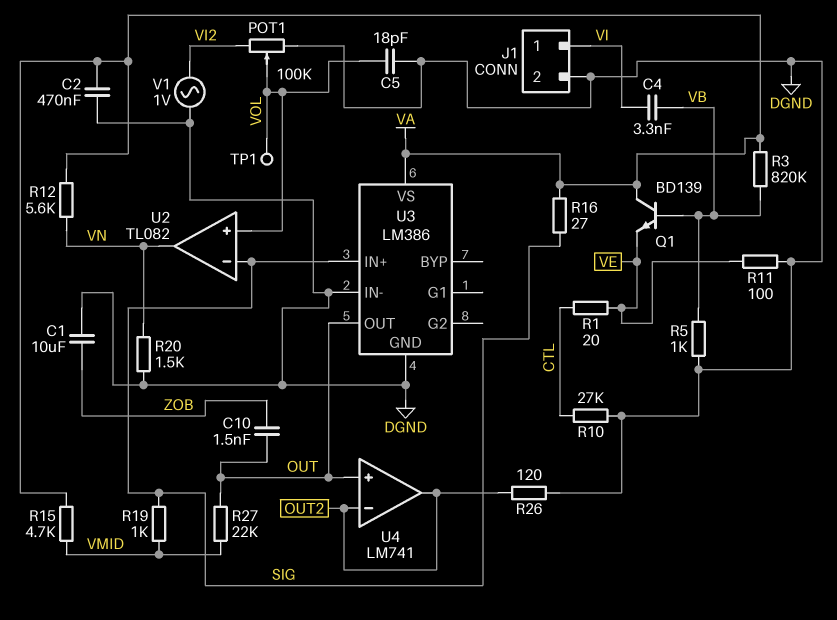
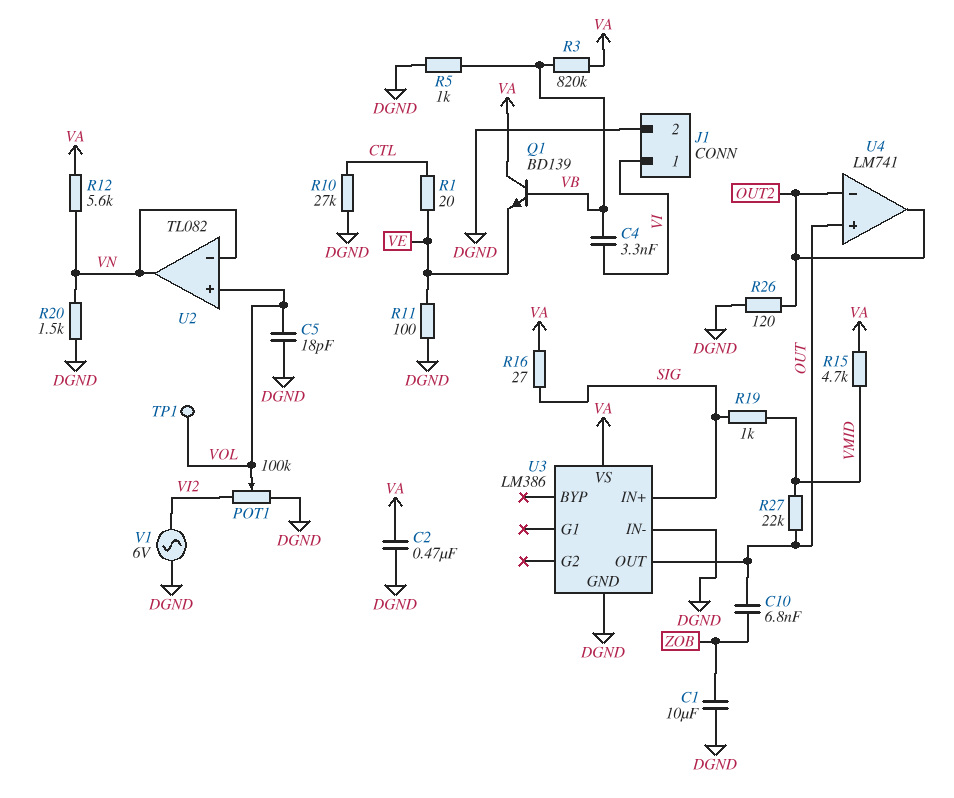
C10: 1.5nF (OUT, ZOB) -> 6.8nF (OUT, ZOB)
U2 pin in-: SIG -> VN
V1: AC 1V (DGND, VI2) -> AC 6V (DGND, VI2)

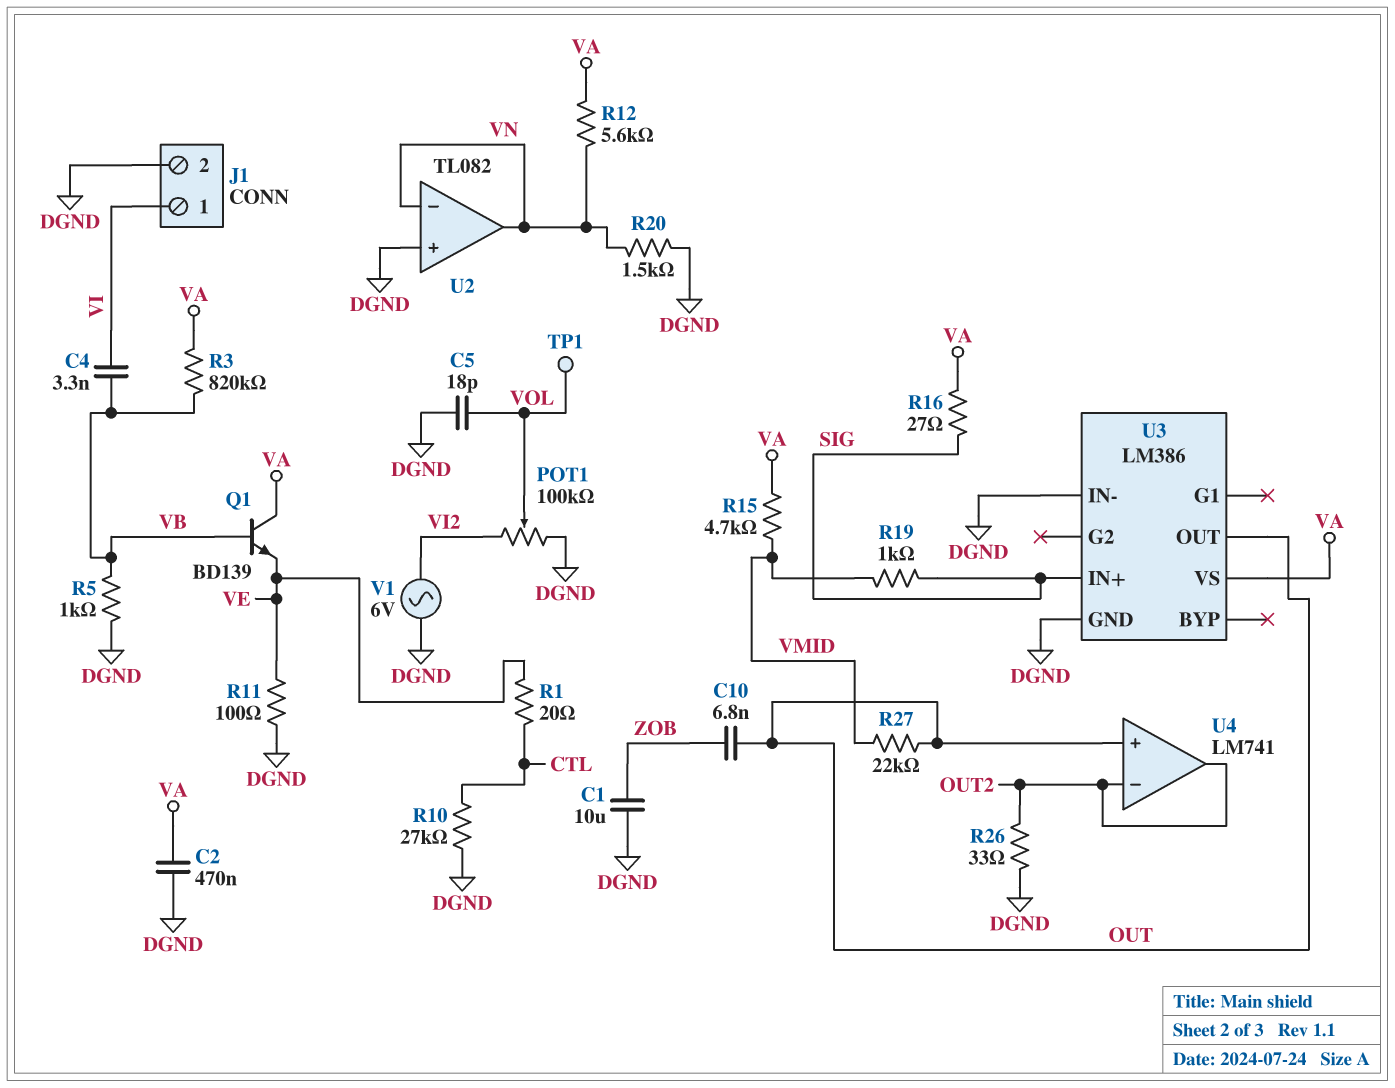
R26: 120 (DGND, OUT2) -> 33 (DGND, OUT2)
U2 pin in+: VOL -> DGND

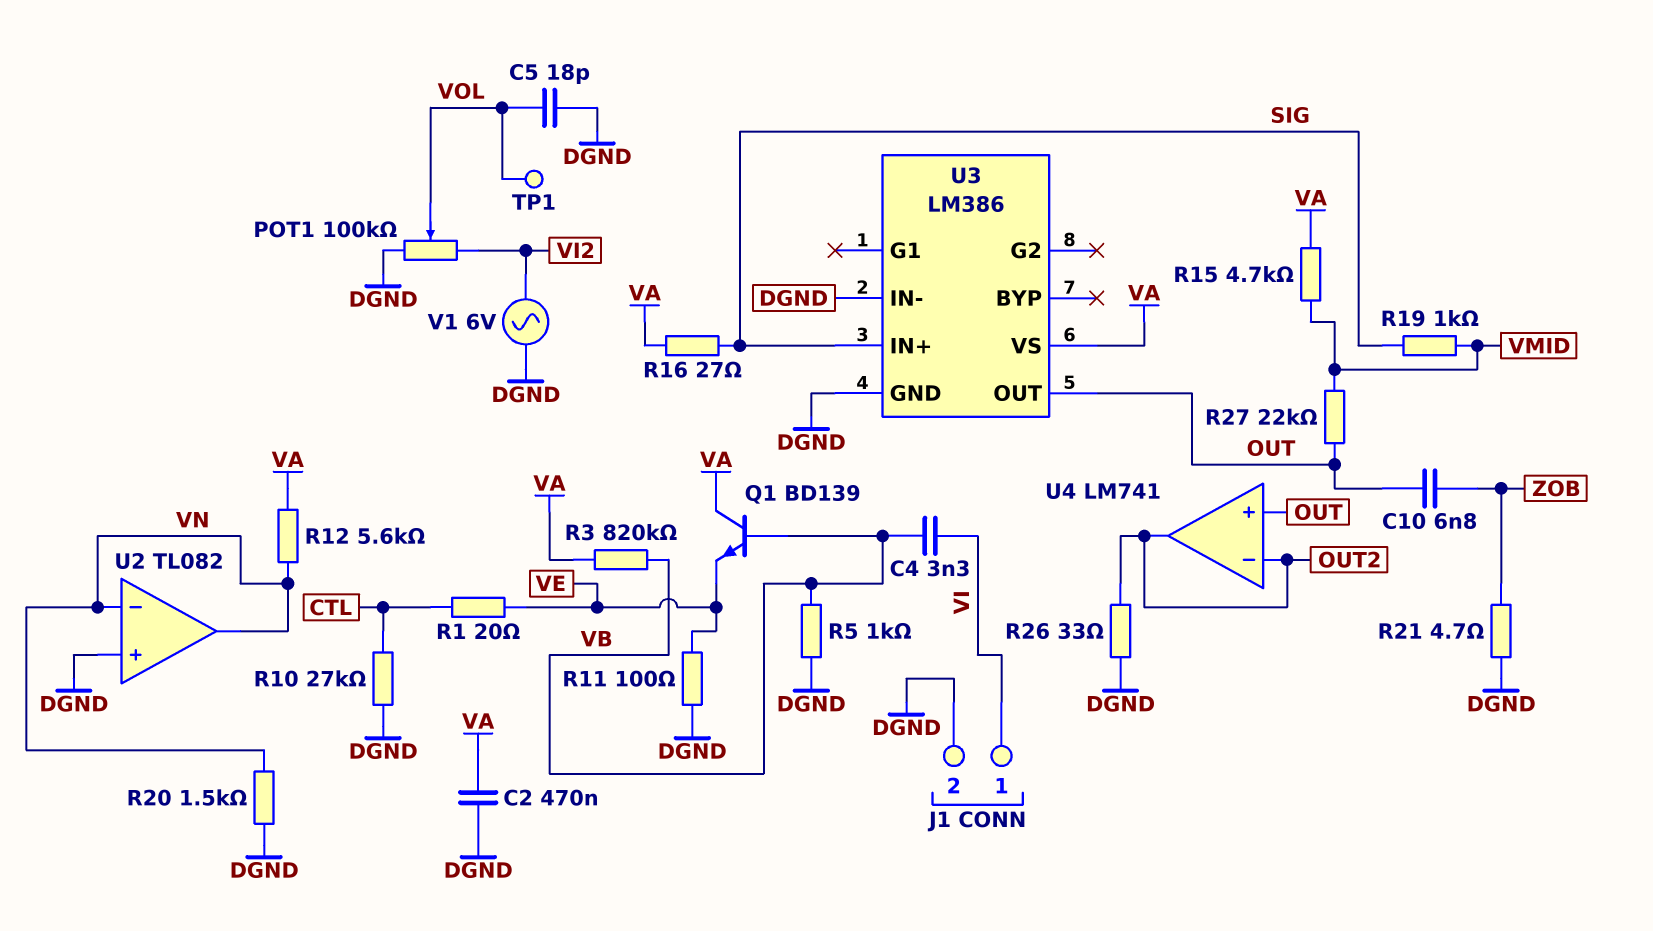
C1: 10uF (DGND, ZOB) -> none
R21: none -> 4.7 (DGND, ZOB)

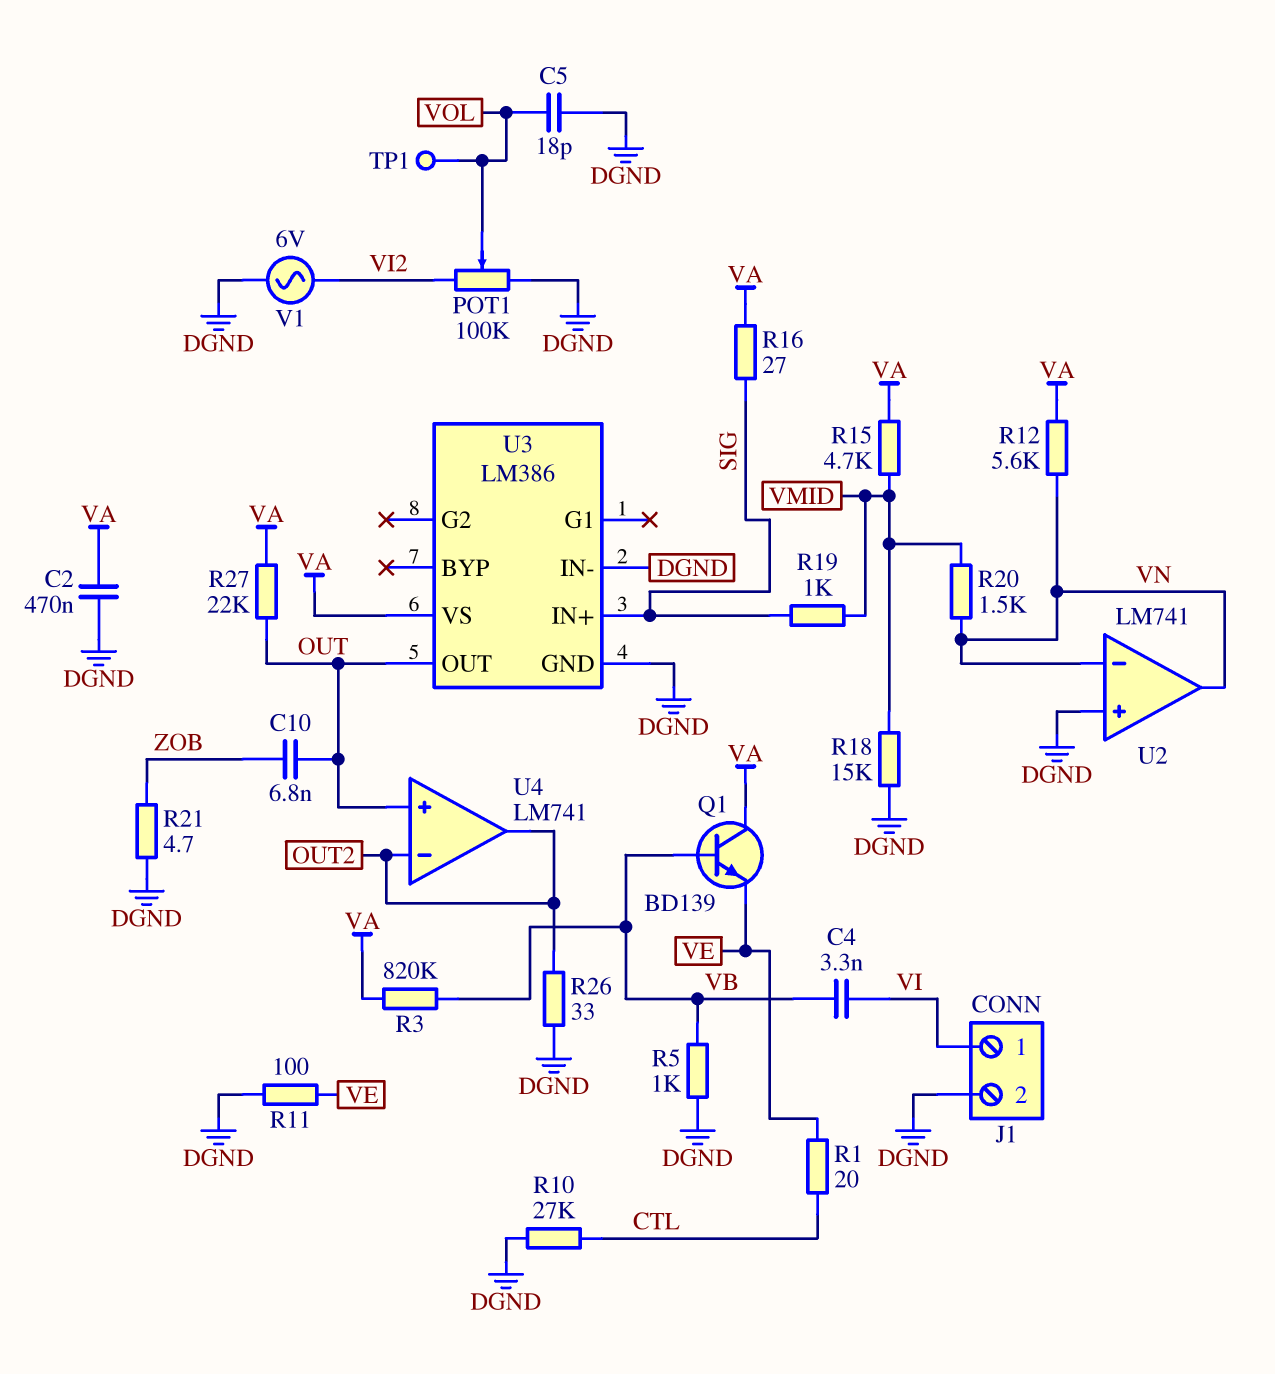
R18: none -> 15k (DGND, VMID)
R20: 1.5k (DGND, VN) -> 1.5k (VMID, VN)
R27: 22k (OUT, VMID) -> 22k (OUT, VA)
U2: TL082 -> LM741

